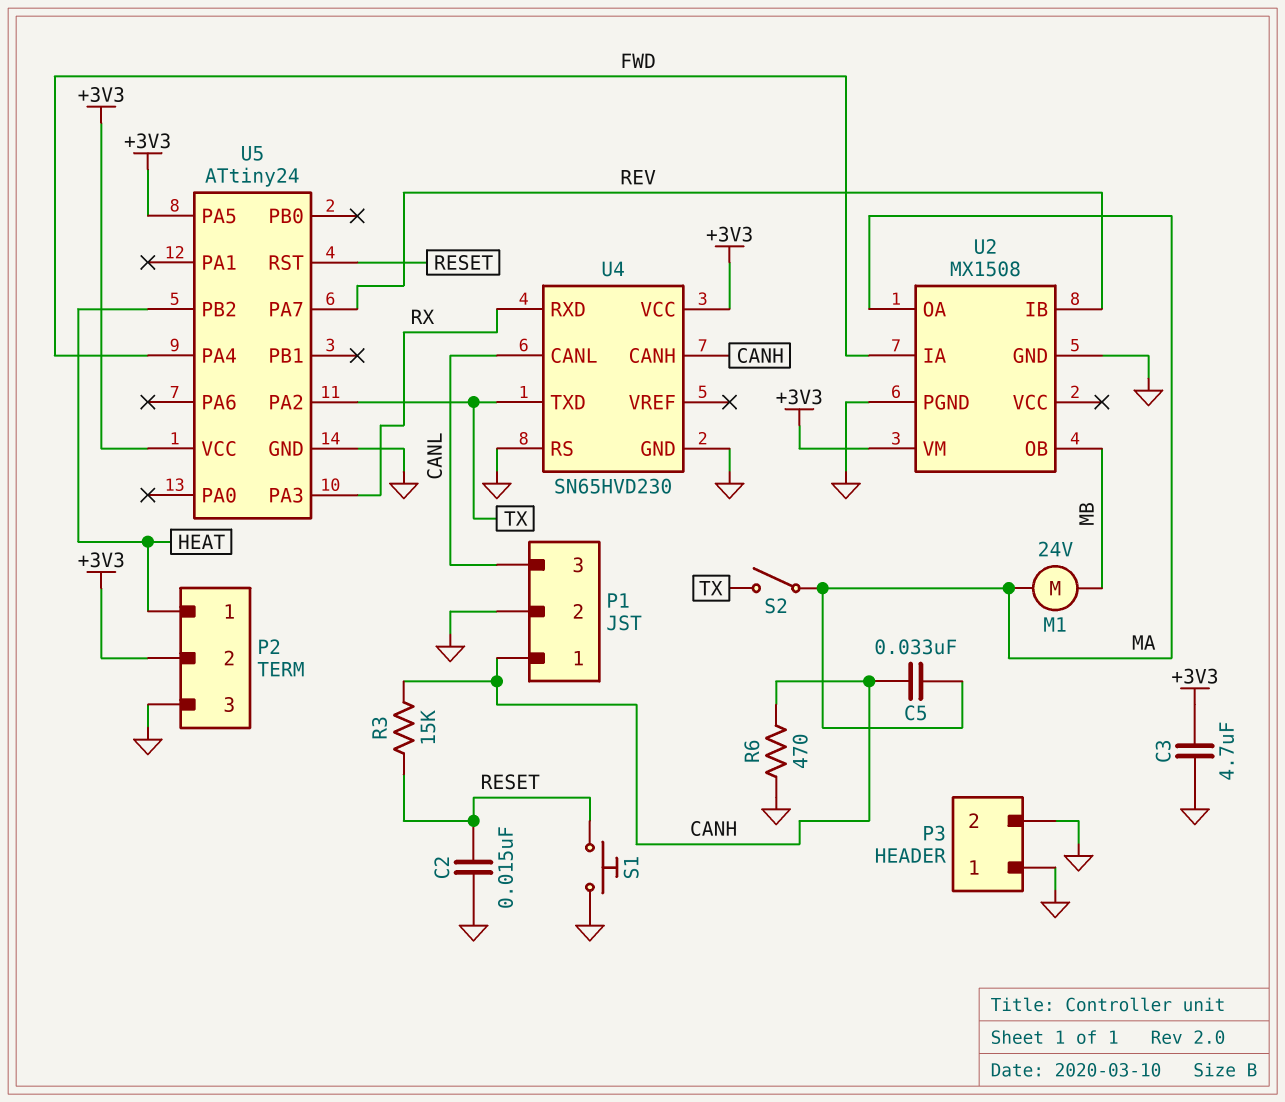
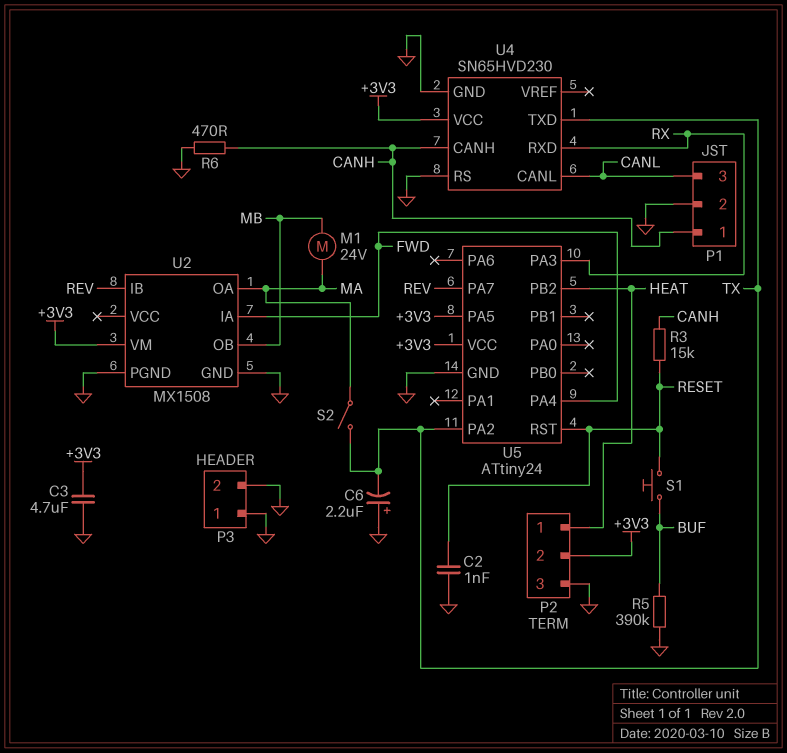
C2: 15nF (GND, RESET) -> 1nF (GND, RESET)
C5: 33nF (CANH, MA) -> none
C6: none -> 2.2uF (plus GND, minus TX)
R5: none -> 390k (BUF, GND)
S1: button (GND, RESET) -> button (BUF, RESET)

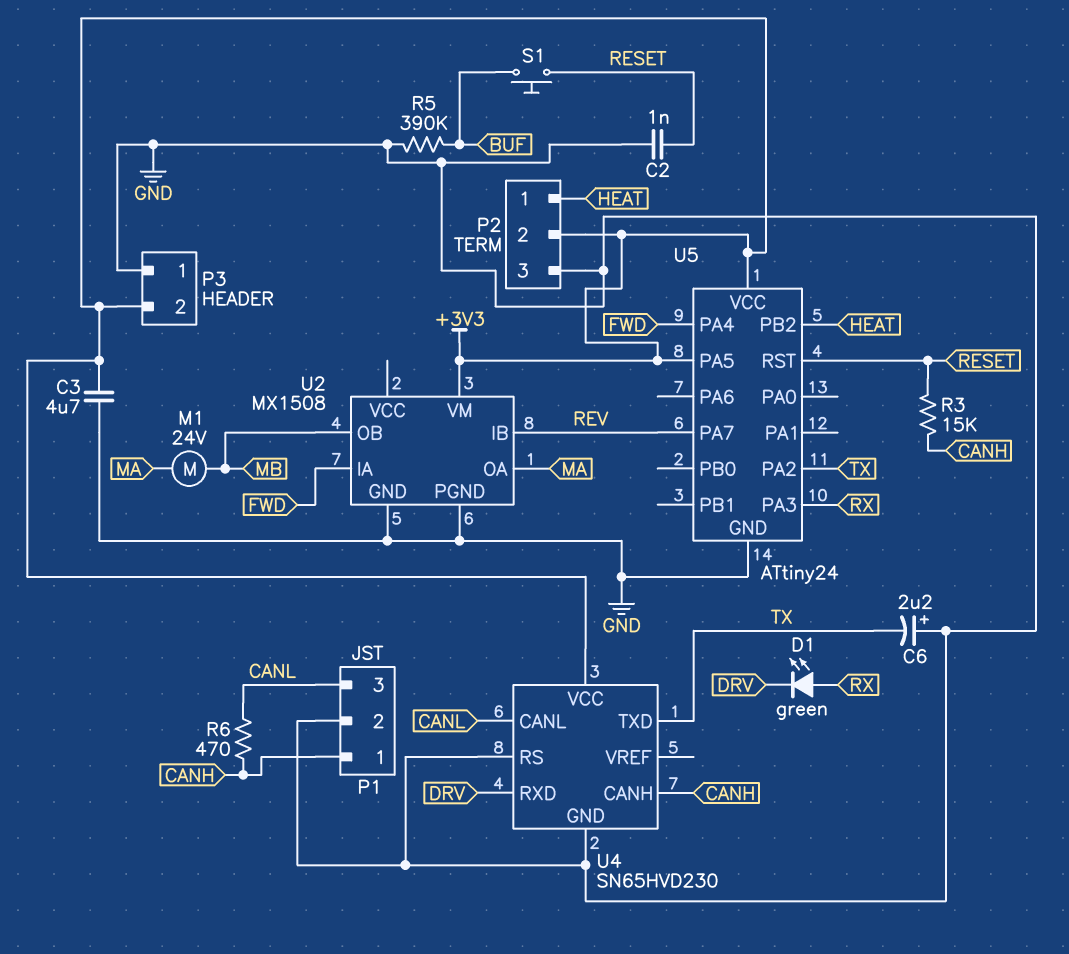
D1: none -> LED green (A RX, K DRV)
P3 pin 2: GND -> +3V3
R6: 470 (CANH, GND) -> 470 (CANH, CANL)
S2: switch (MA, TX) -> none
U4 pin RXD: RX -> DRV

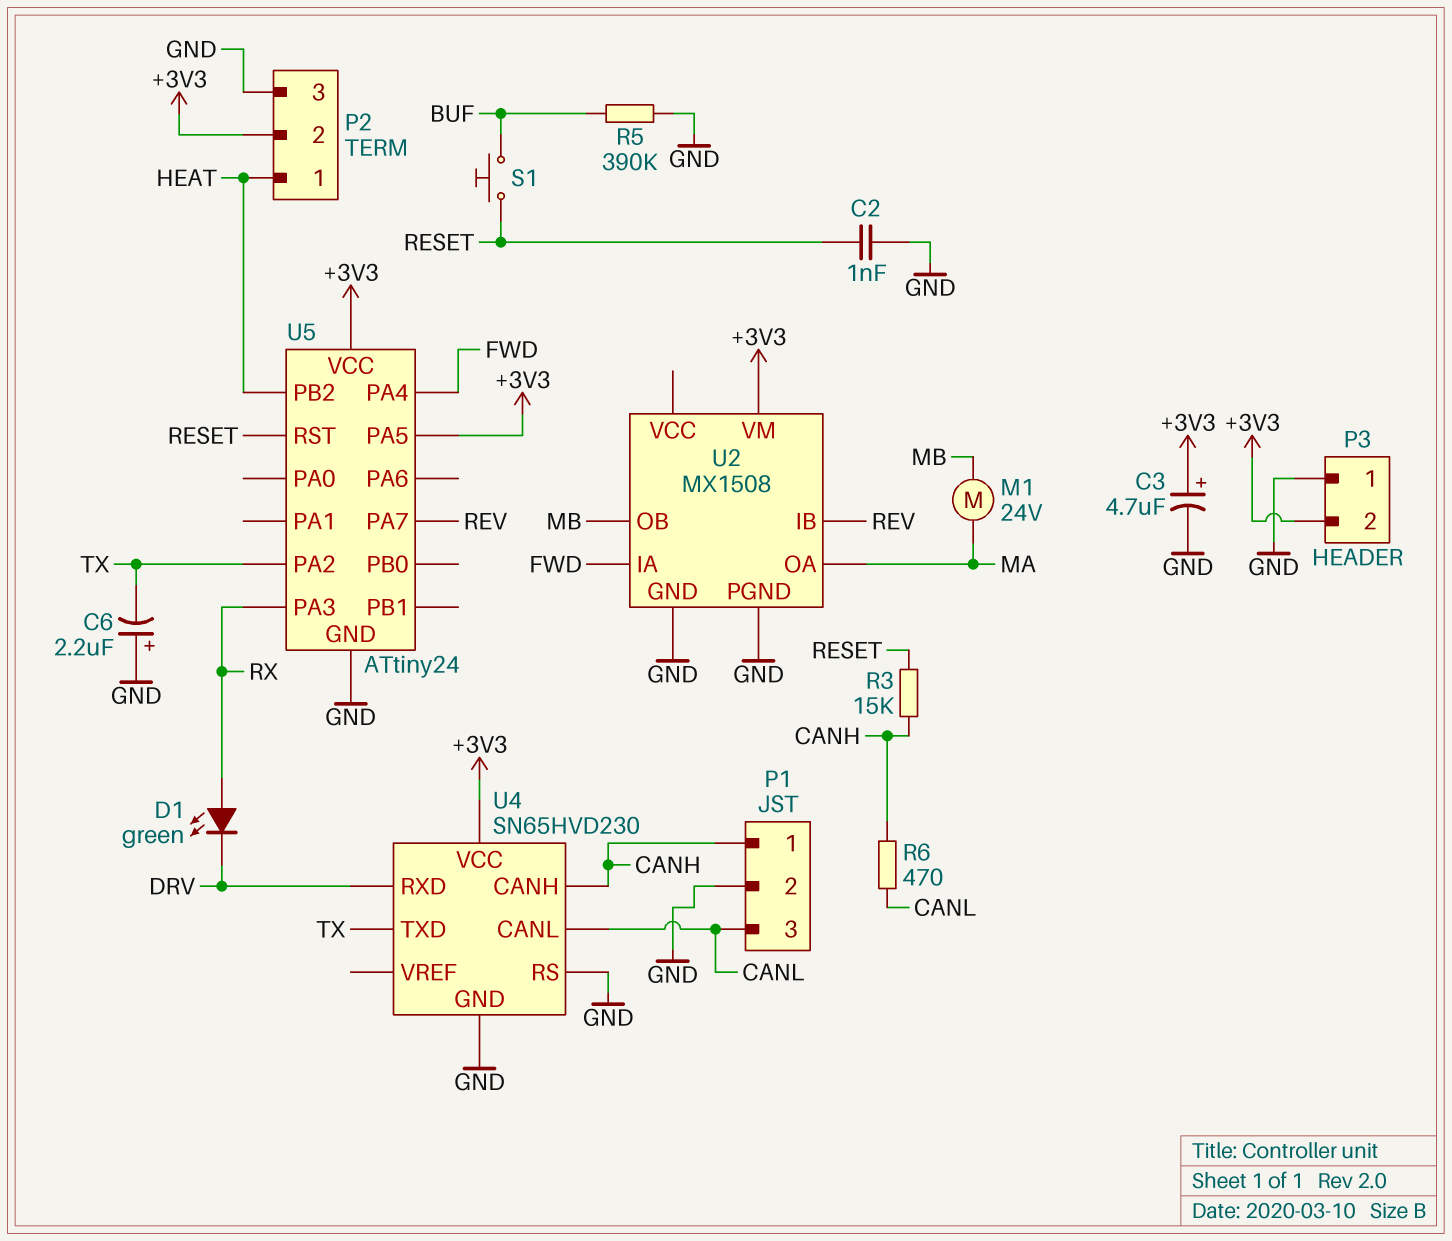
C3: 4.7uF (+3V3, GND) -> 4.7uF (plus +3V3, minus GND)

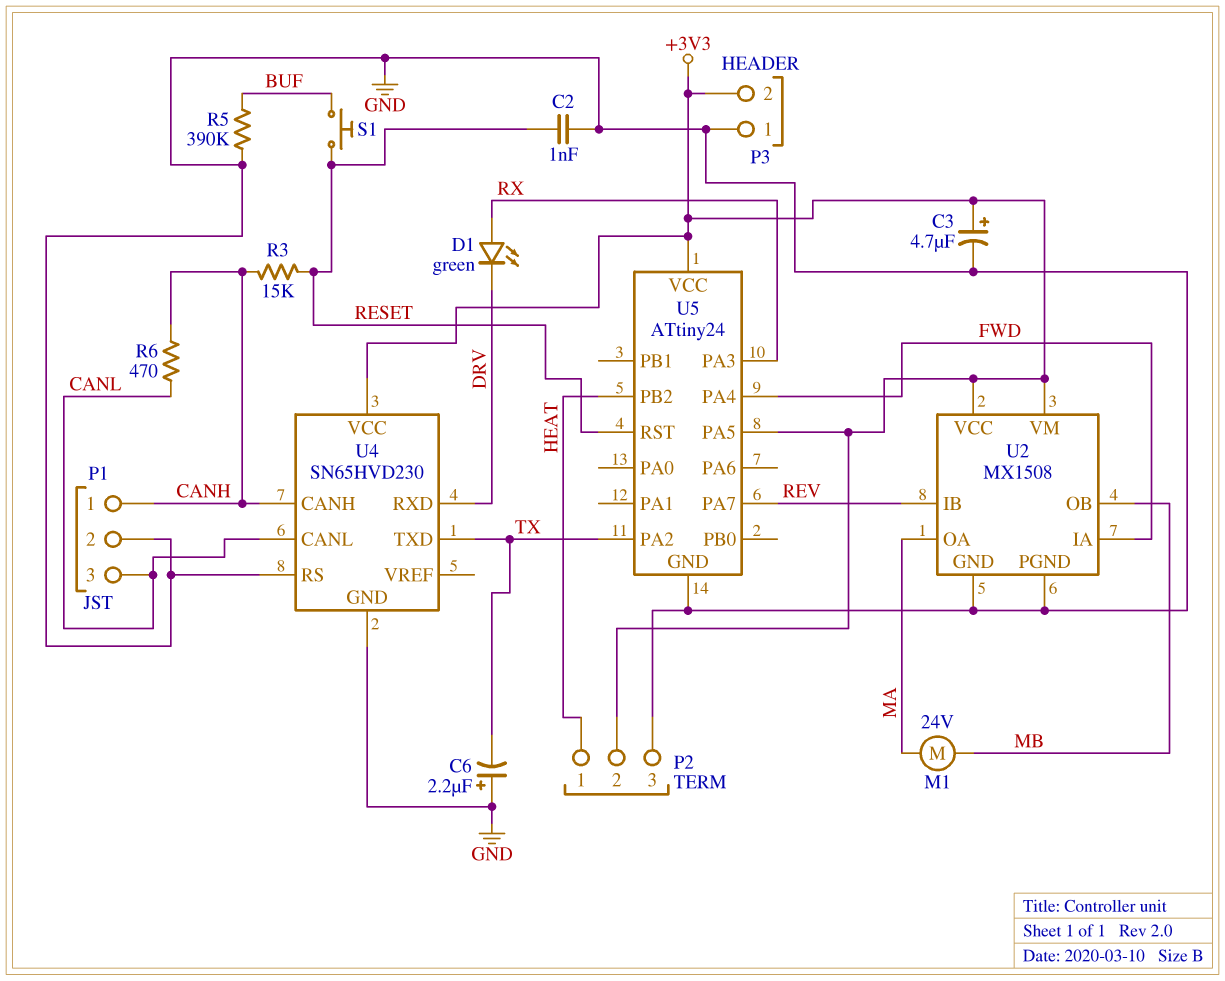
U2 pin VCC: none -> +3V3

